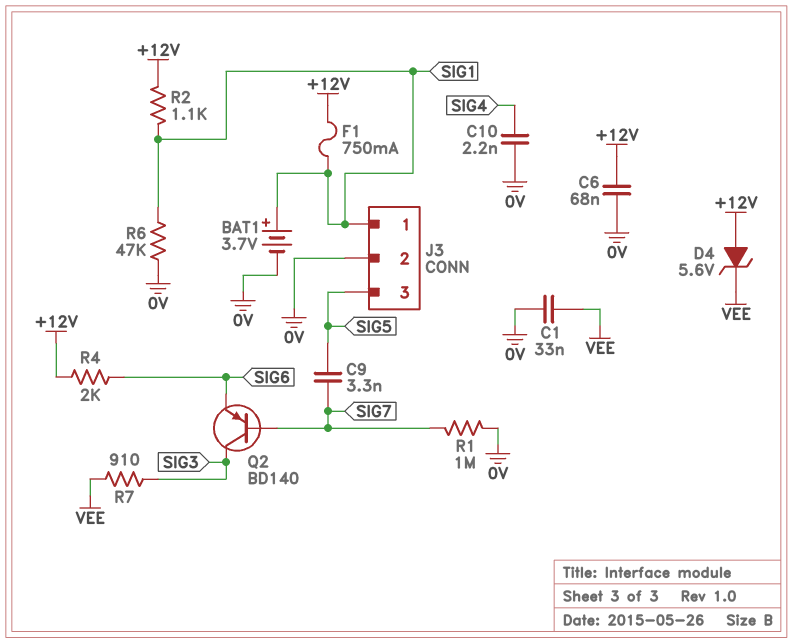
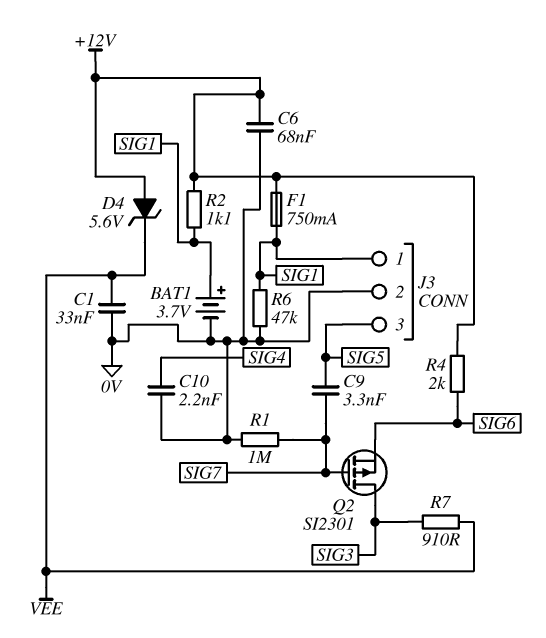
Q2: PNP BD140 (B SIG7, C SIG3, E SIG6) -> PMOS SI2301 (G SIG7, D SIG3, S SIG6)

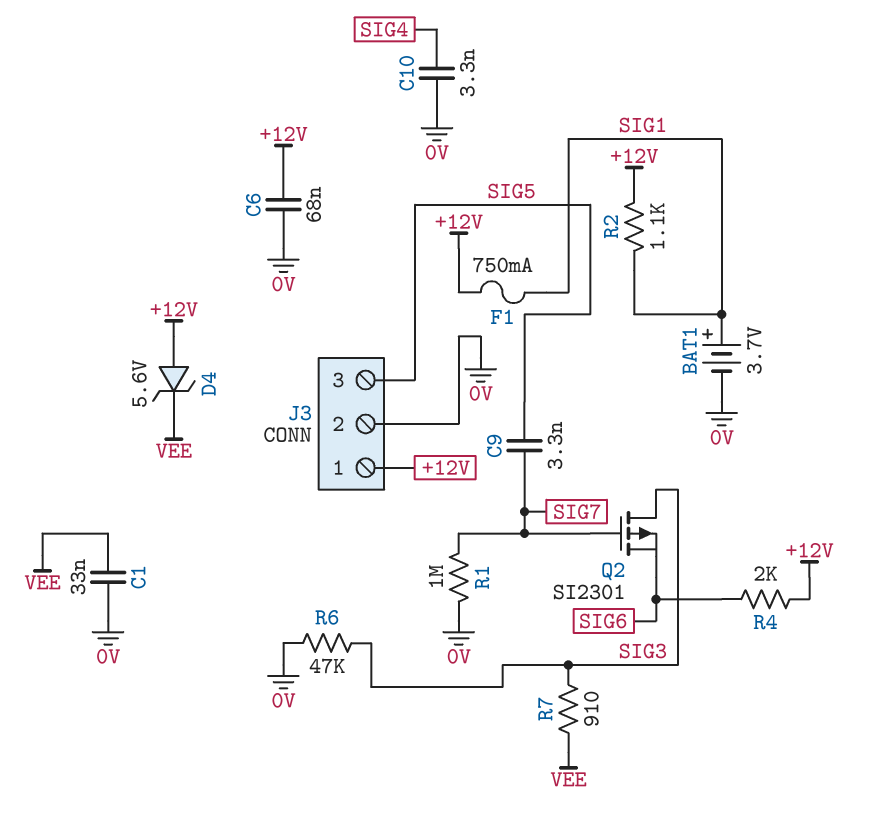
C10: 2.2nF (0V, SIG4) -> 3.3nF (0V, SIG4)
J3 pin 1: SIG1 -> +12V
R6: 47k (0V, SIG1) -> 47k (0V, SIG3)

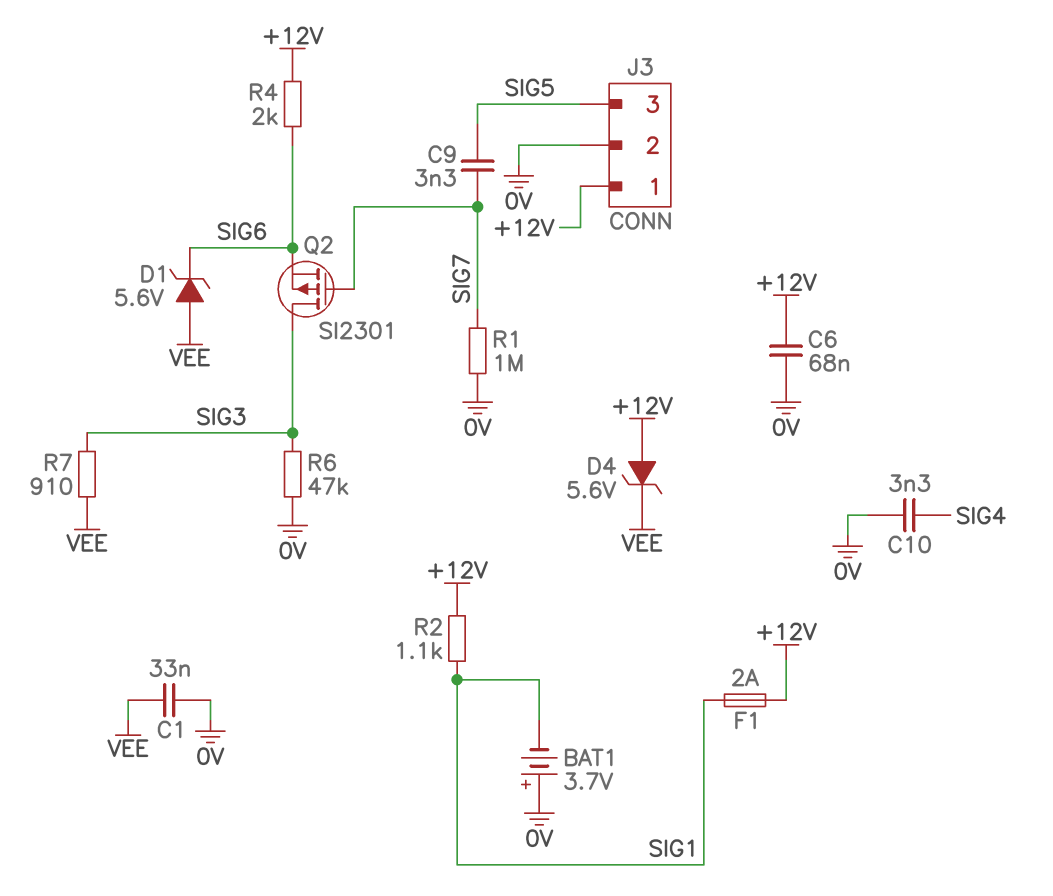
BAT1: 3.7V (plus SIG1, minus 0V) -> 3.7V (plus 0V, minus SIG1)
D1: none -> zener 5.6V (A VEE, K SIG6)
F1: 750mA (+12V, SIG1) -> 2A (+12V, SIG1)

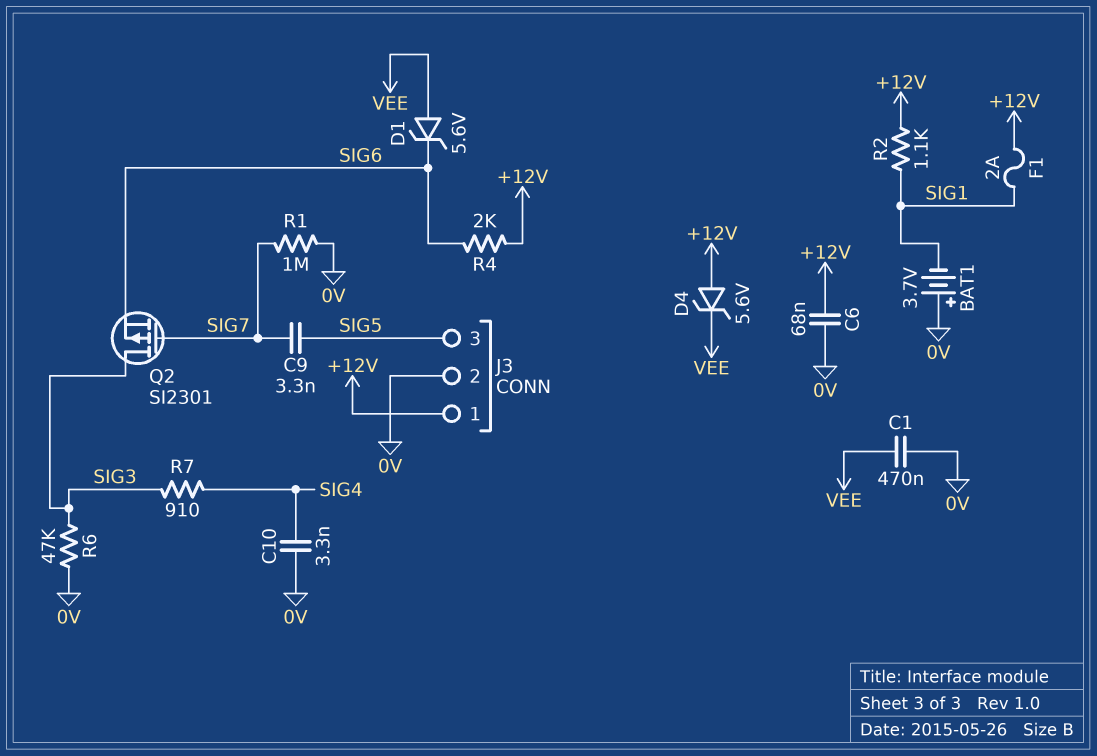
C1: 33nF (0V, VEE) -> 470nF (0V, VEE)
R7: 910 (SIG3, VEE) -> 910 (SIG3, SIG4)

